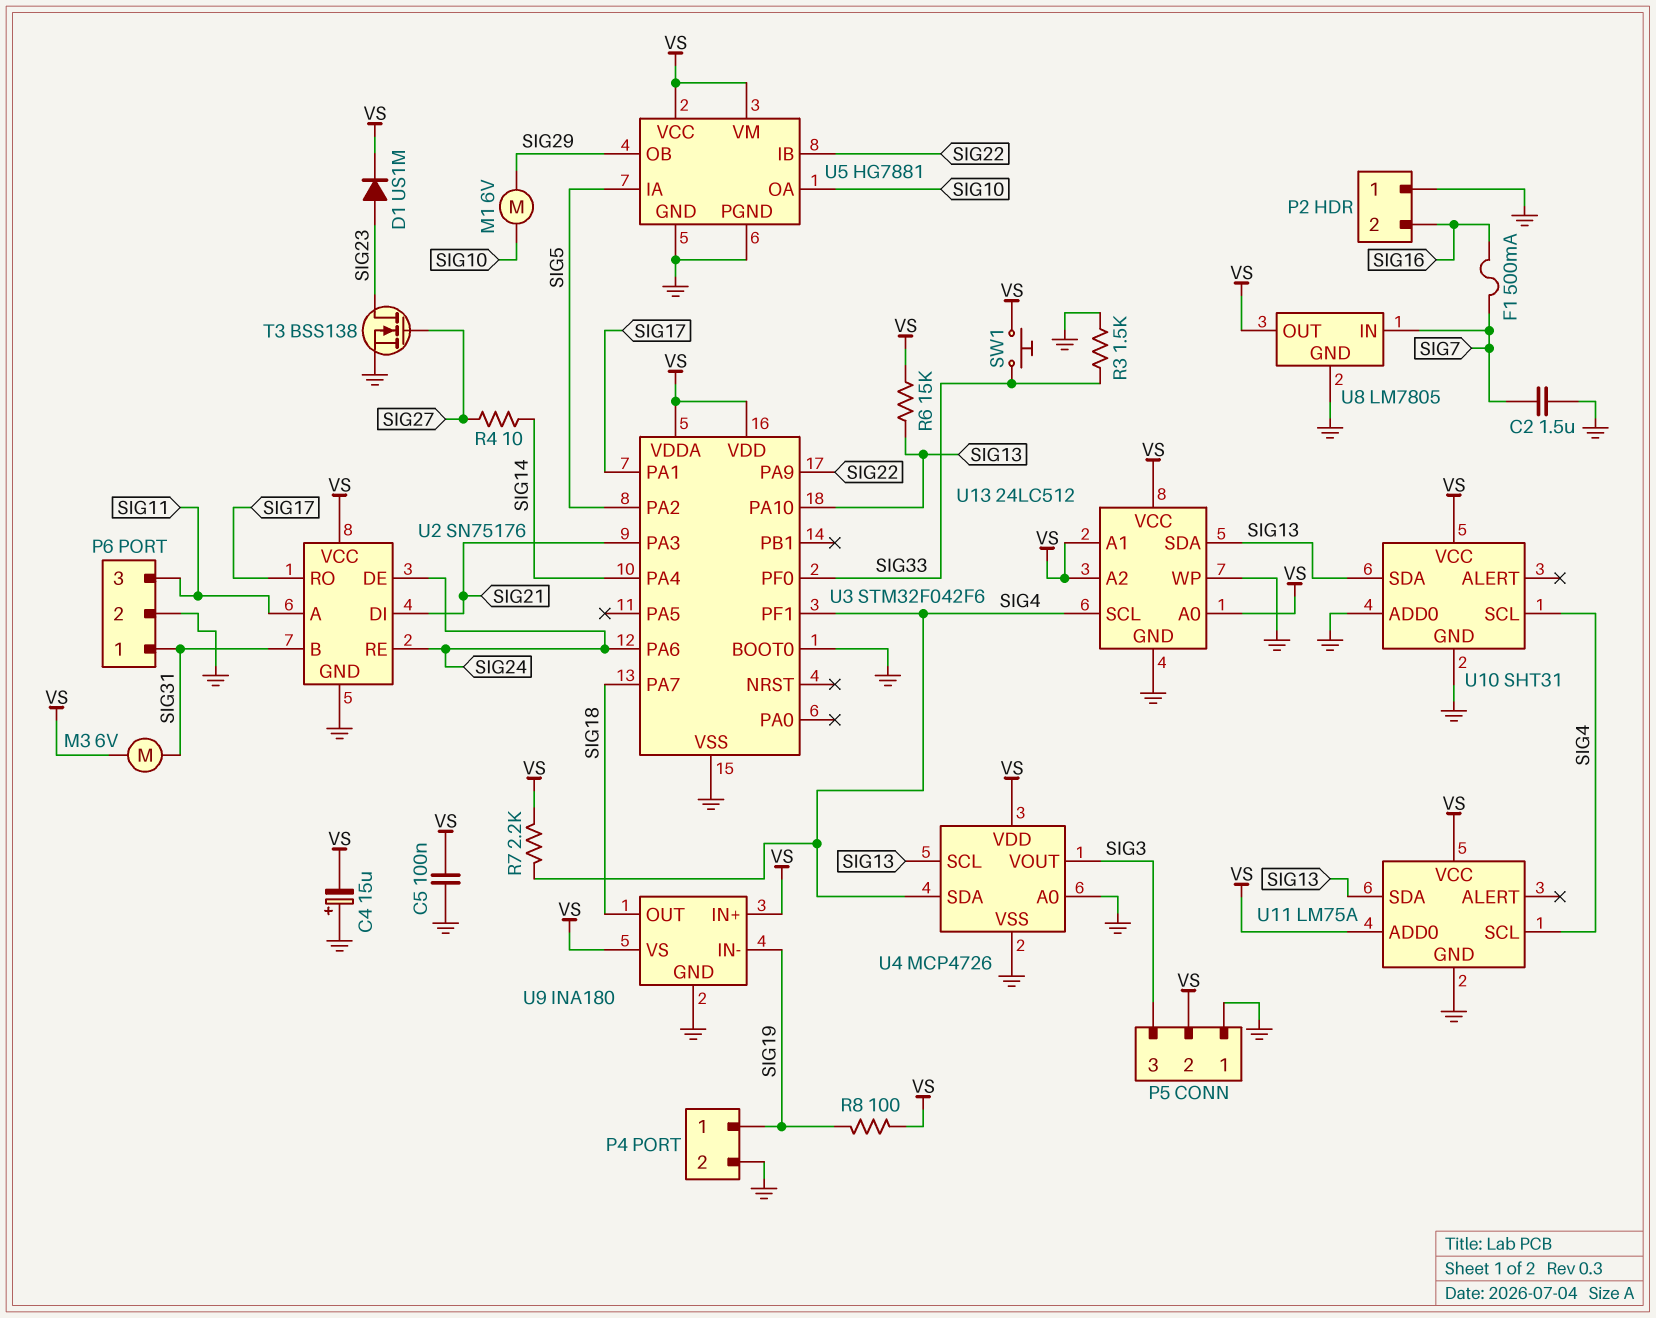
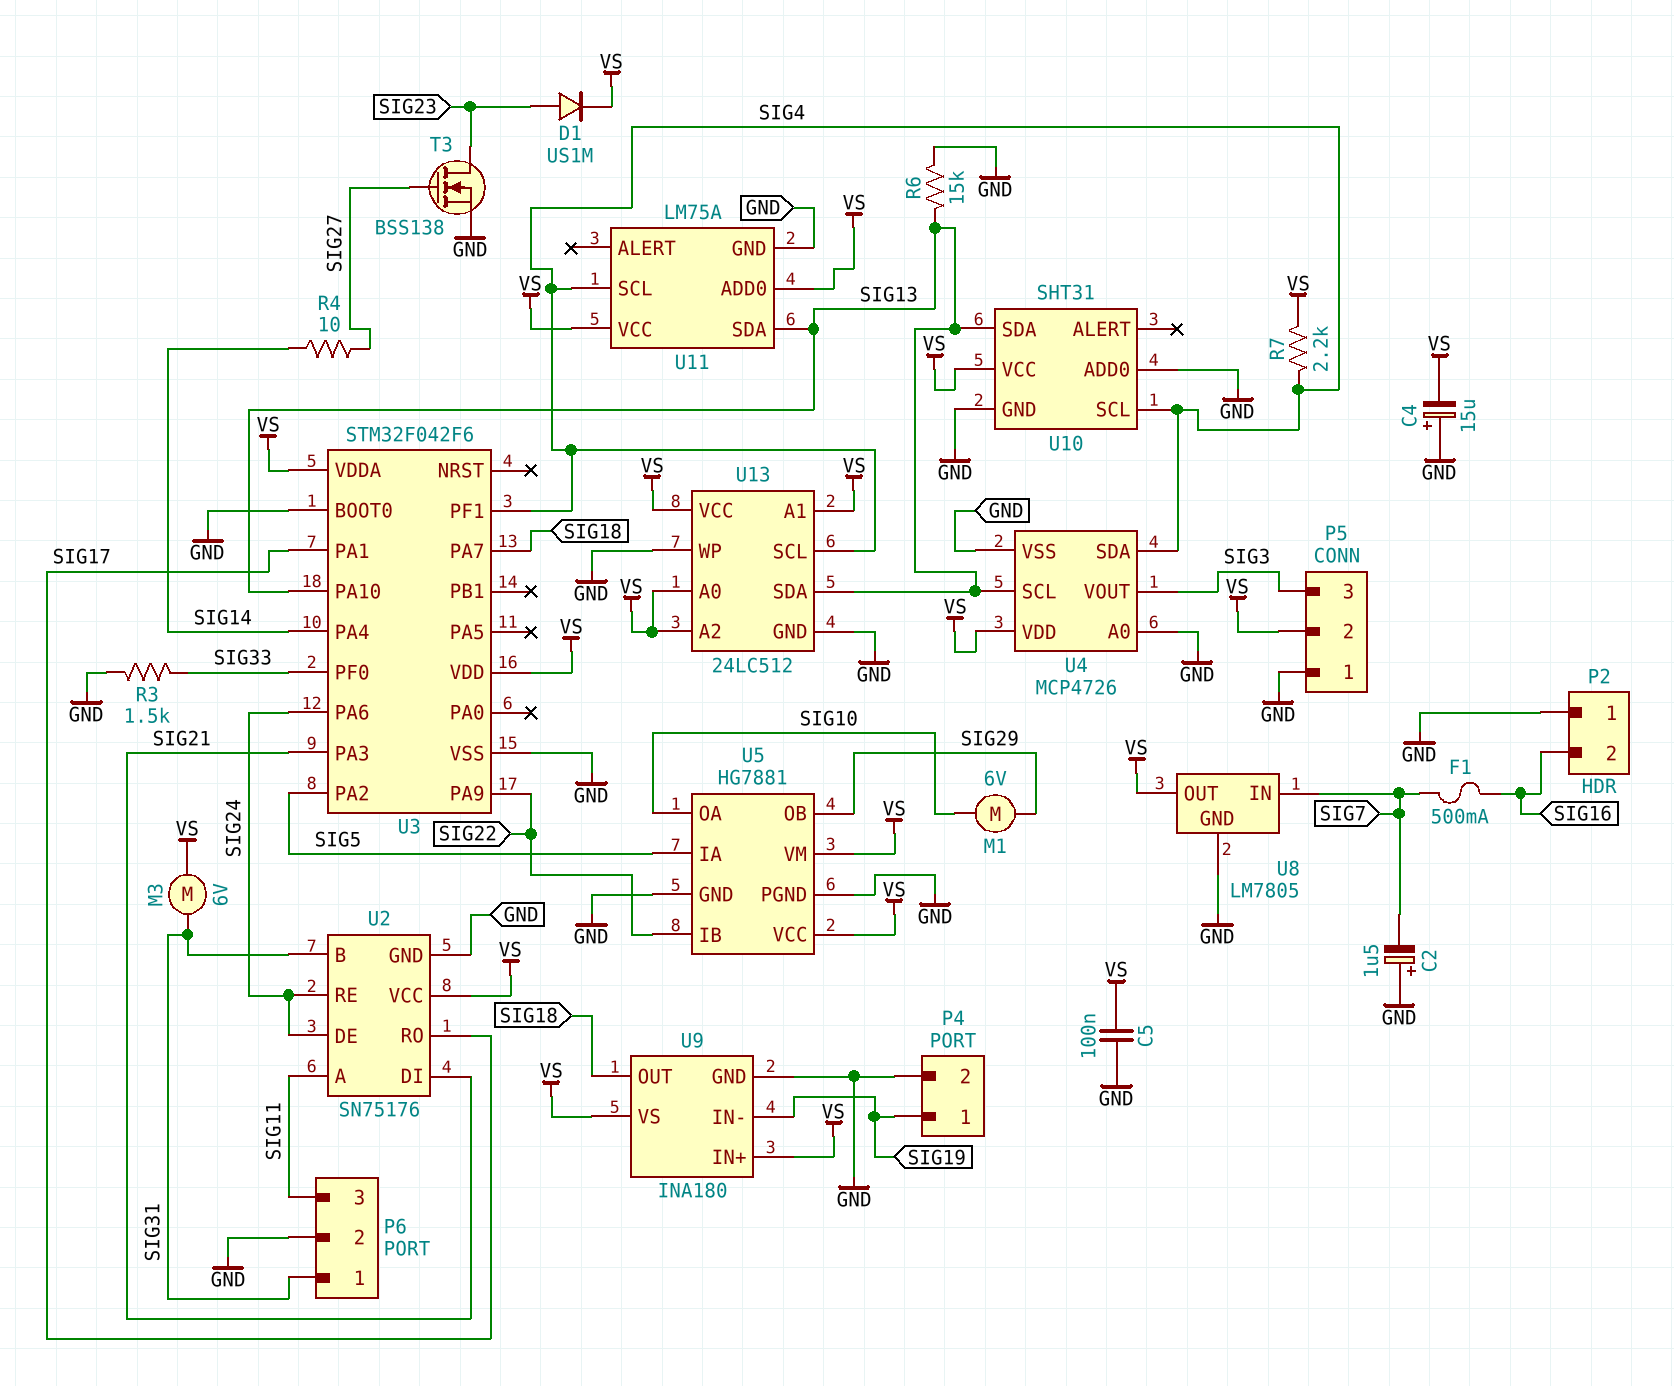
C2: 1.5uF (GND, SIG7) -> 1.5uF (plus GND, minus SIG7)
R6: 15k (SIG13, VS) -> 15k (GND, SIG13)
R8: 100 (SIG19, VS) -> none
SW1: button (SIG33, VS) -> none

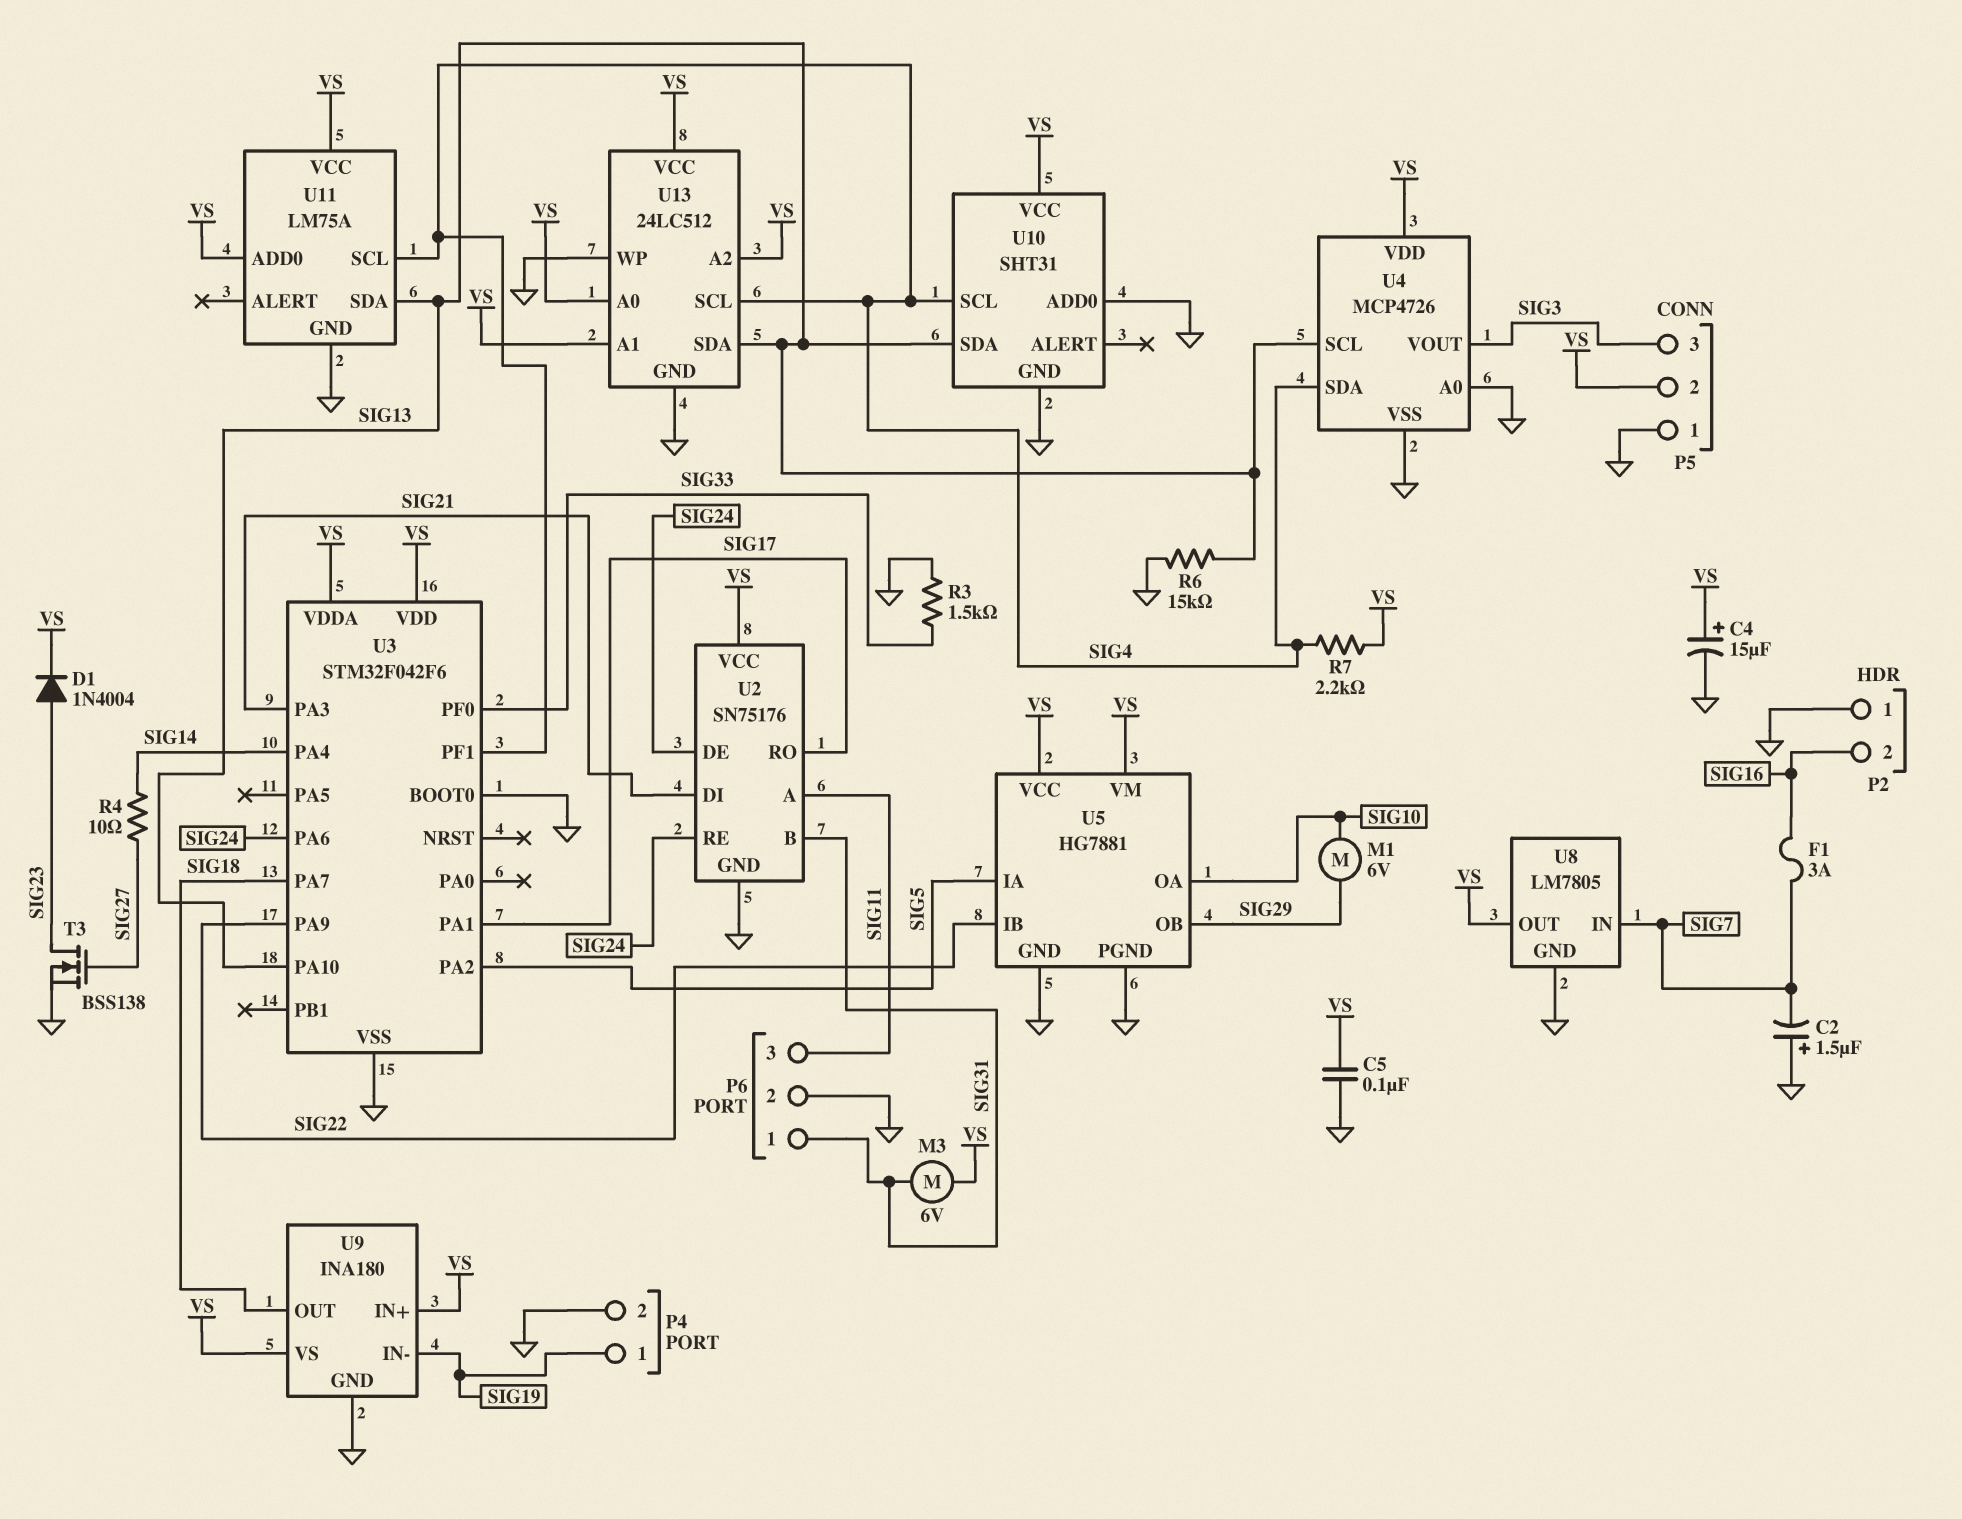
C4: 15uF (plus GND, minus VS) -> 15uF (plus VS, minus GND)
D1: diode US1M (A SIG23, K VS) -> diode 1N4004 (A SIG23, K VS)
F1: 500mA (SIG7, SIG16) -> 3A (SIG7, SIG16)

